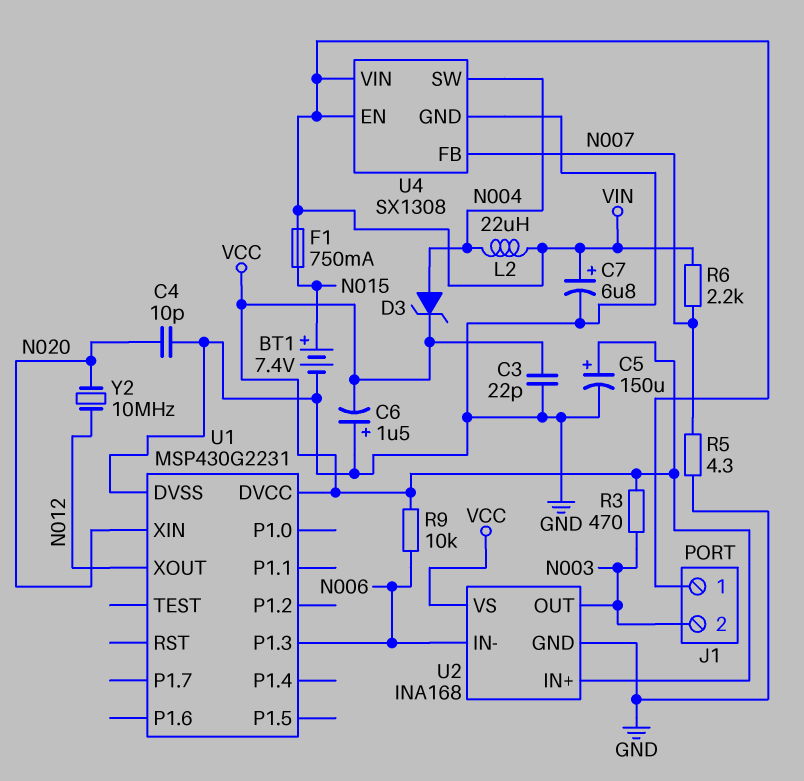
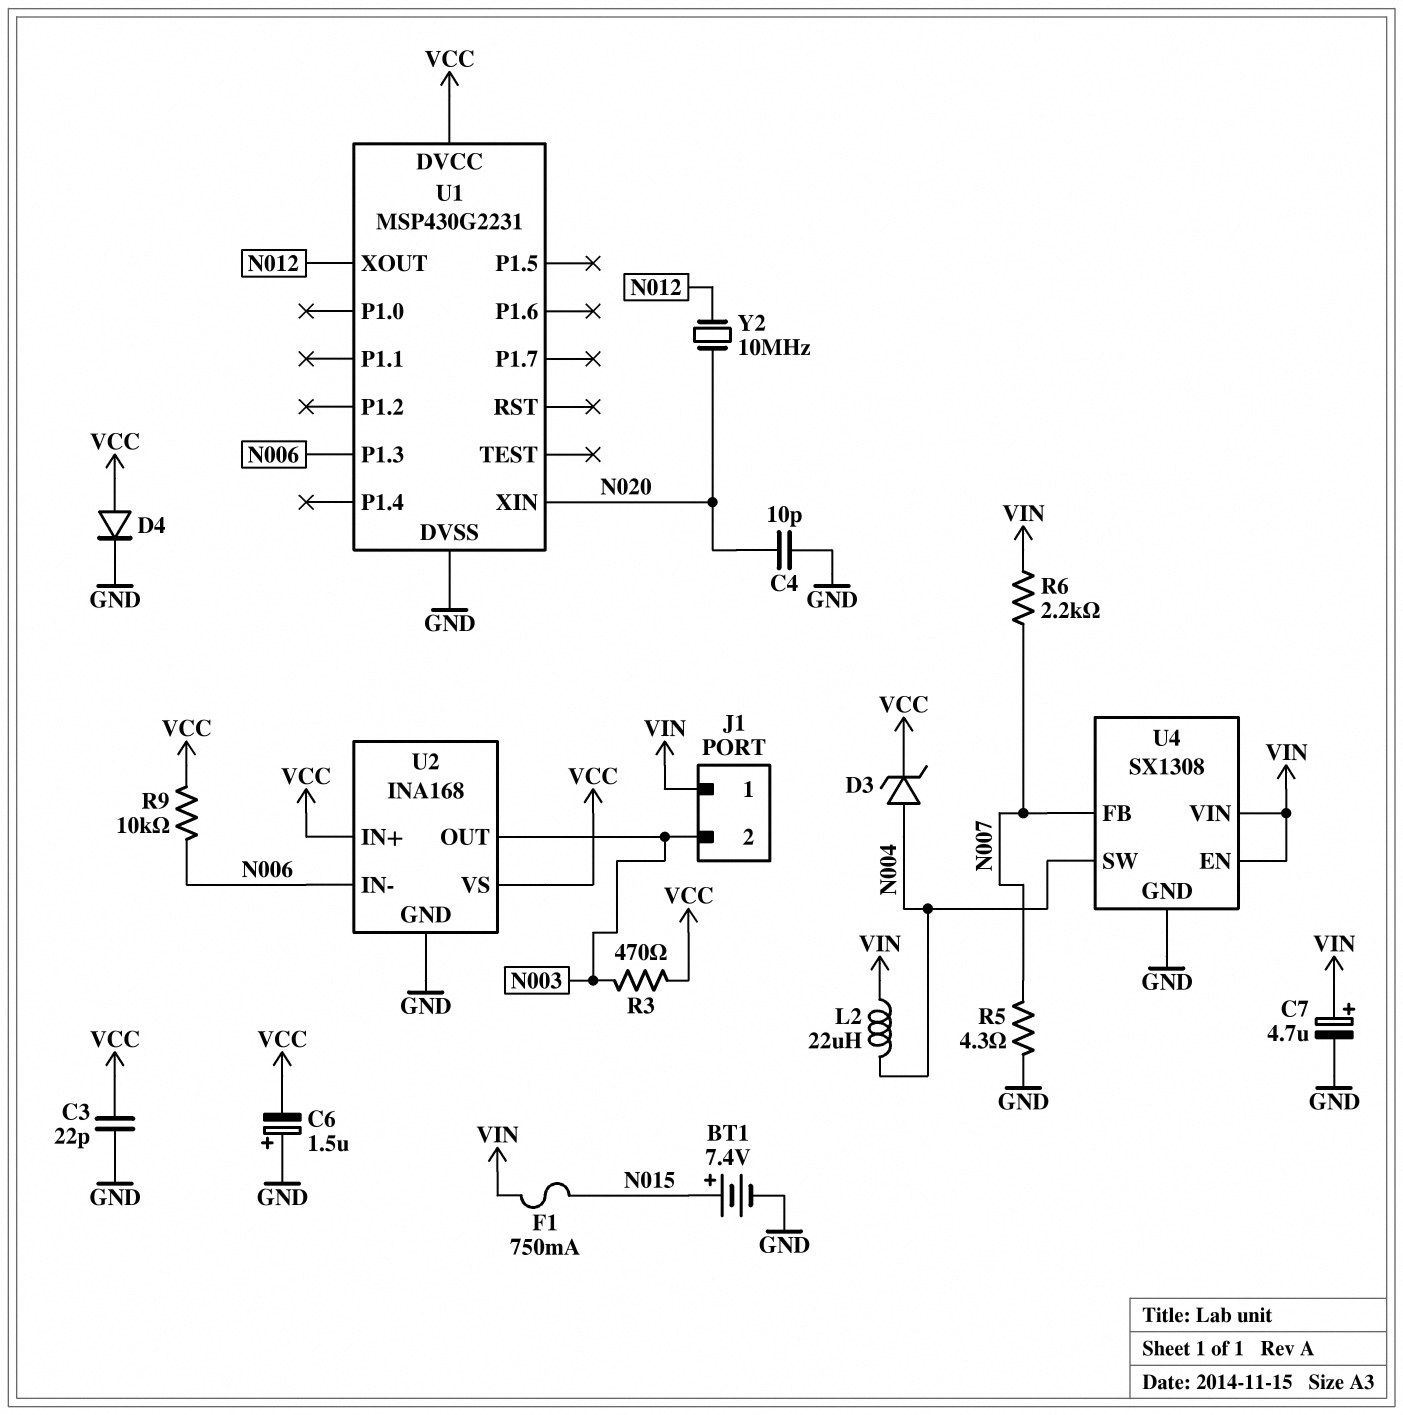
C5: 150uF (plus VCC, minus GND) -> none
C7: 6.8uF (plus VIN, minus GND) -> 4.7uF (plus VIN, minus GND)
D4: none -> diode (A VCC, K GND)

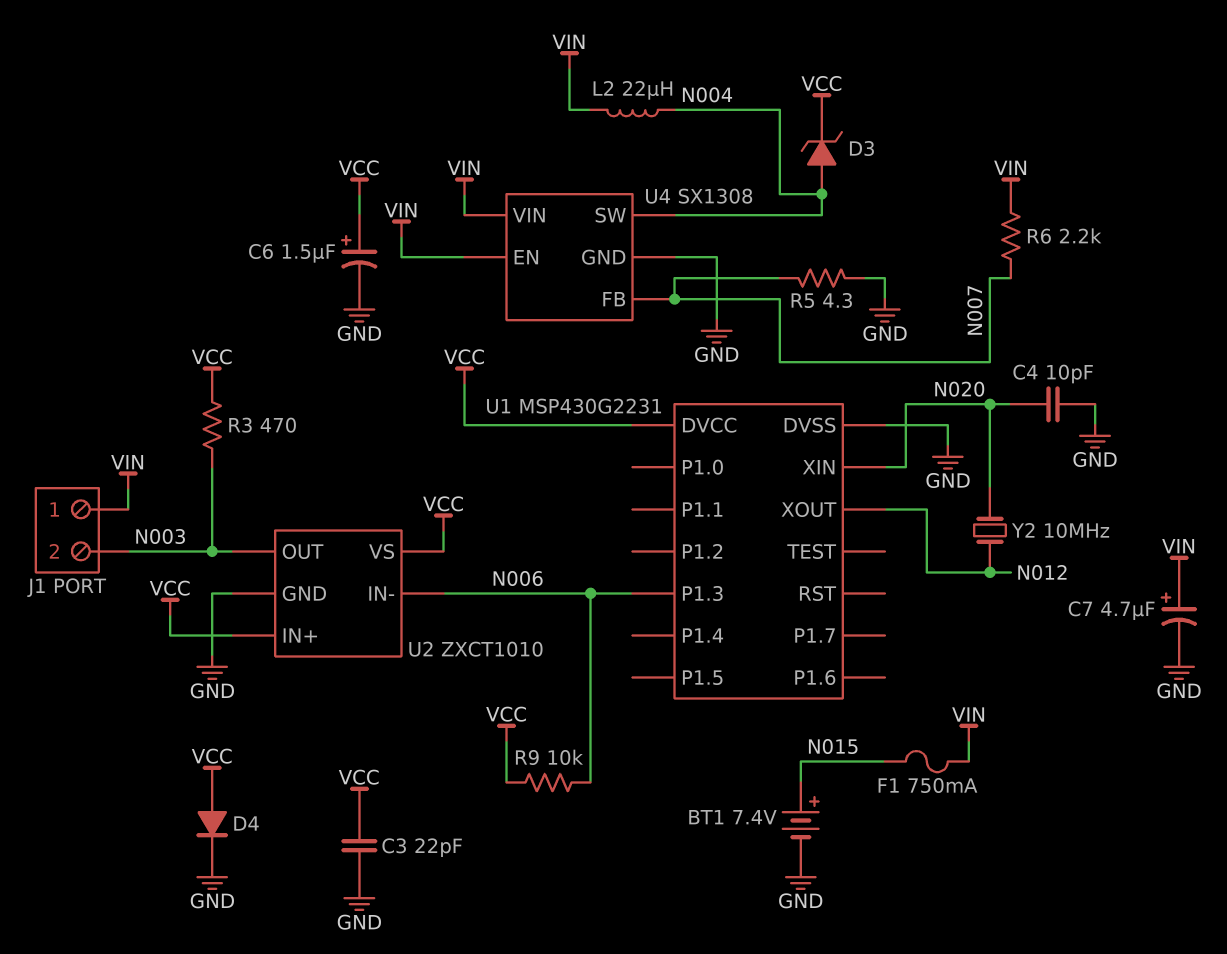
C6: 1.5uF (plus GND, minus VCC) -> 1.5uF (plus VCC, minus GND)
U2: INA168 -> ZXCT1010

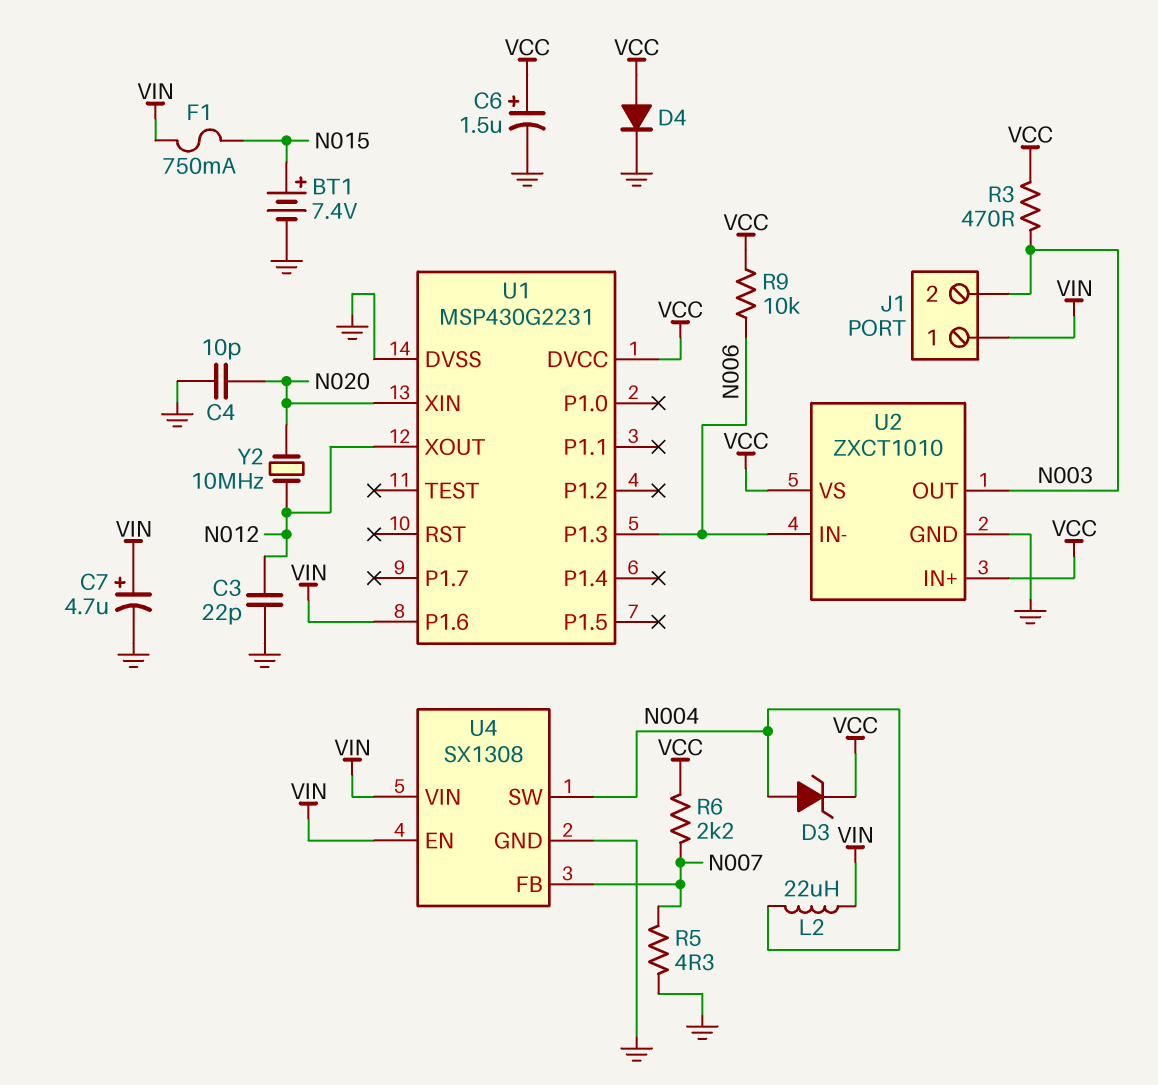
C3: 22pF (GND, VCC) -> 22pF (GND, N012)
R6: 2.2k (N007, VIN) -> 2.2k (N007, VCC)
U1 pin P1.6: none -> VIN

